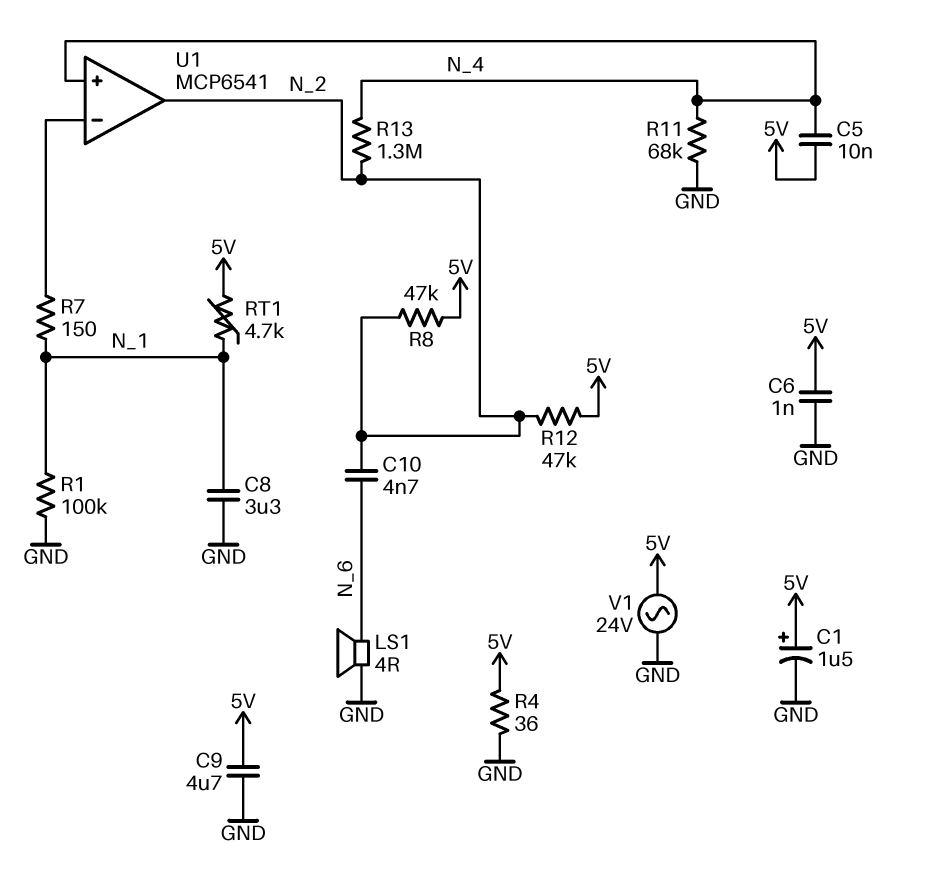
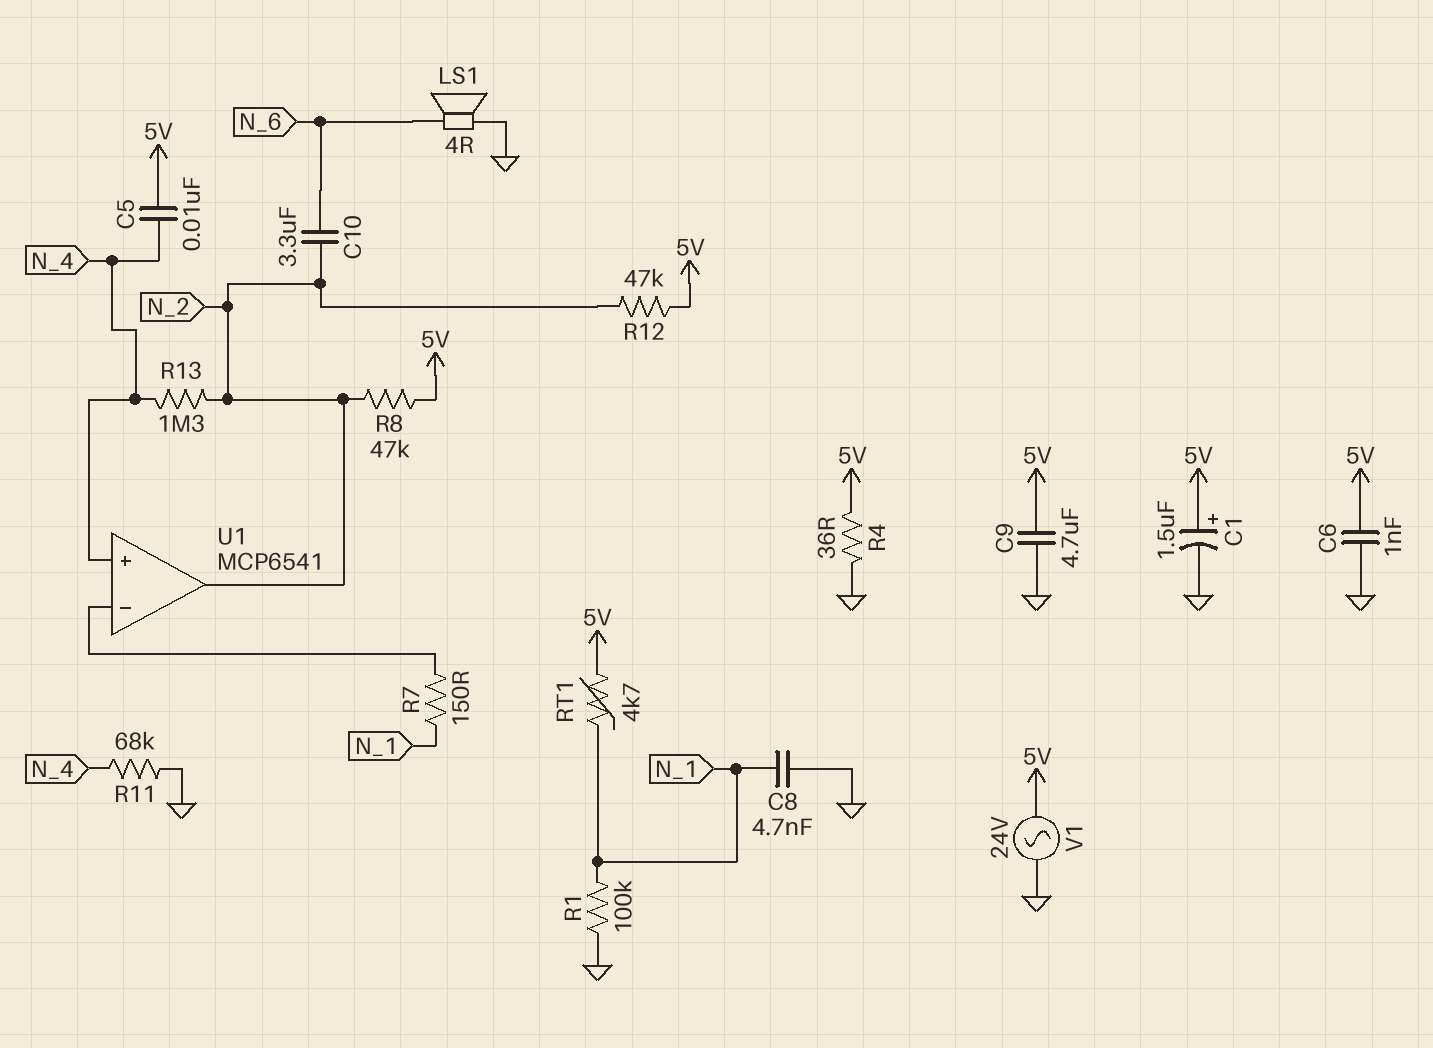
C8: 3.3uF (GND, N_1) -> 4.7nF (GND, N_1)
C10: 4.7nF (N_2, N_6) -> 3.3uF (N_2, N_6)

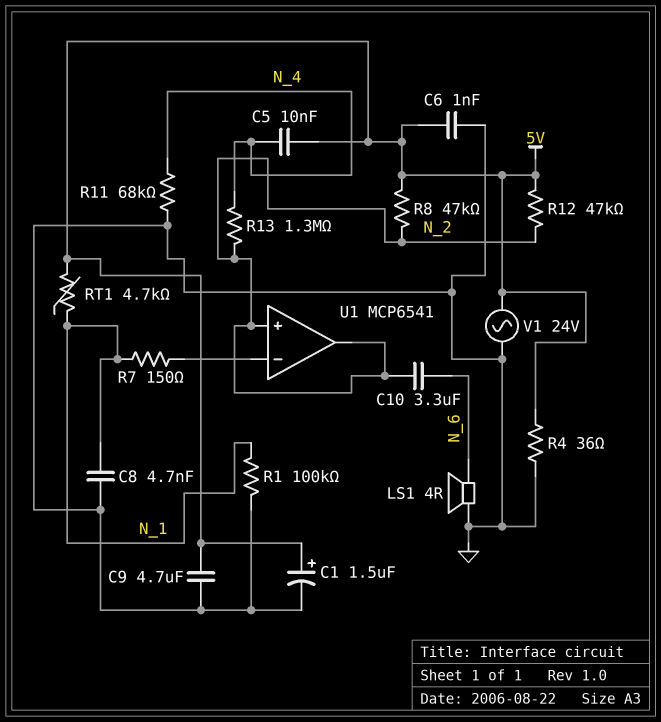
U1 pin in+: N_4 -> N_2

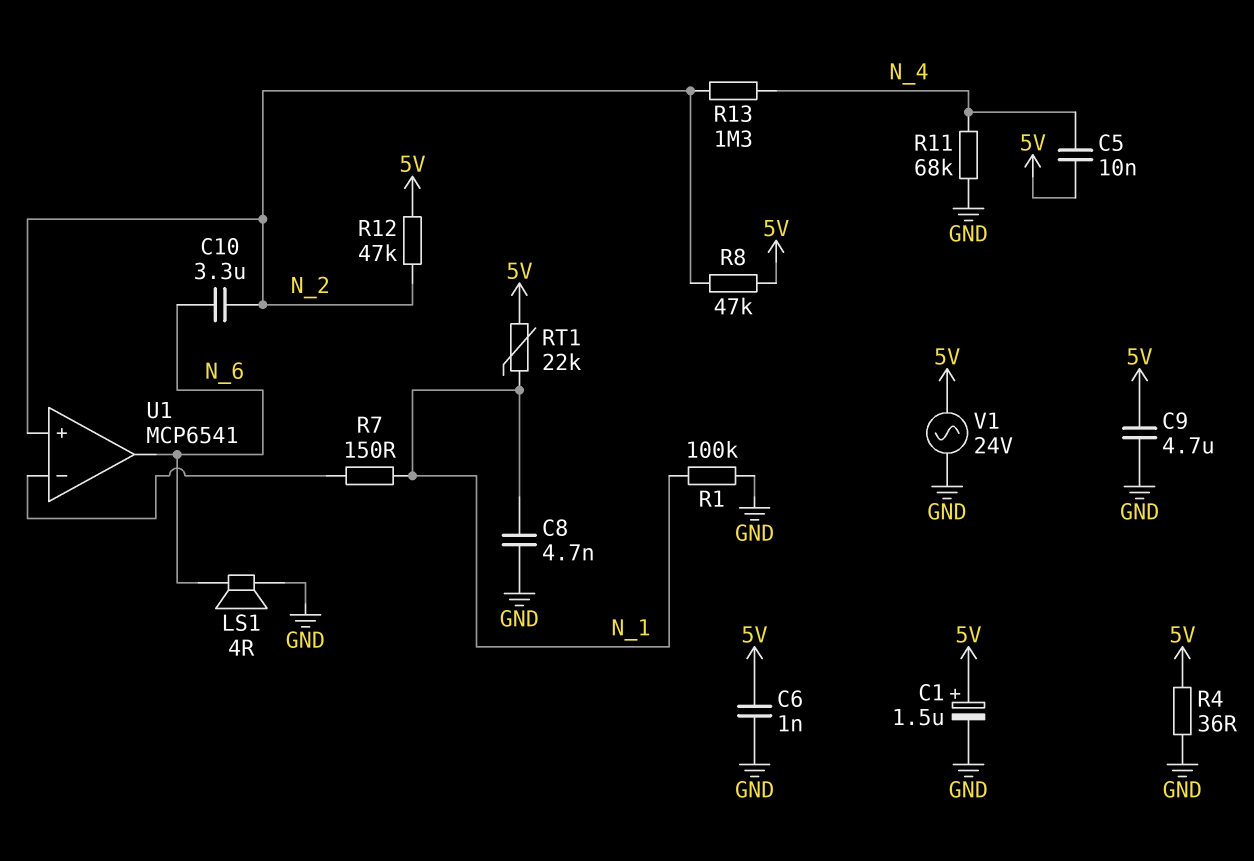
RT1: 4.7k (5V, N_1) -> 22k (5V, N_1)
U1 pin out: N_2 -> N_6

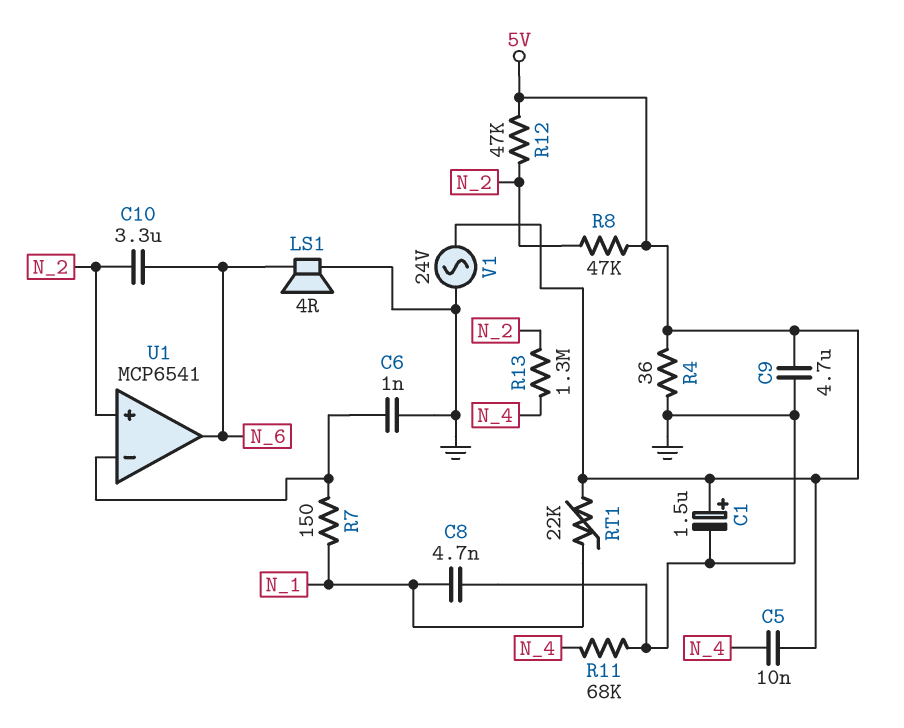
C6: 1nF (5V, GND) -> 1nF (GND, U1/in-)
R1: 100k (GND, N_1) -> none

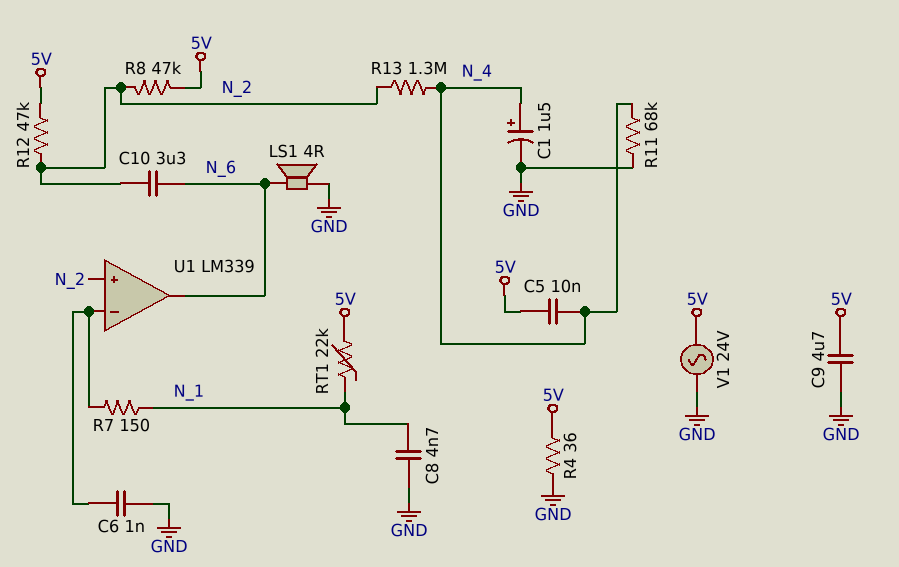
C1: 1.5uF (plus 5V, minus GND) -> 1.5uF (plus N_4, minus GND)
U1: MCP6541 -> LM339

